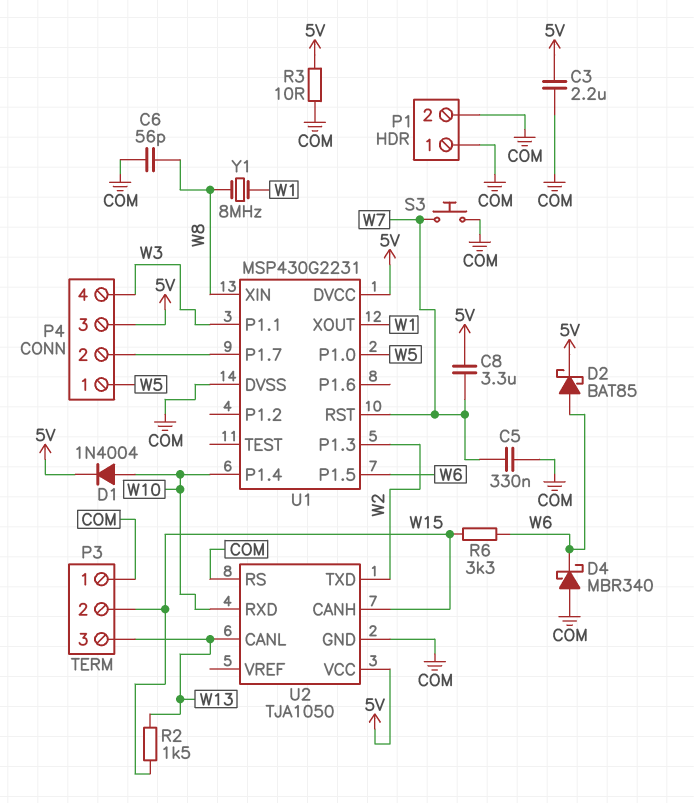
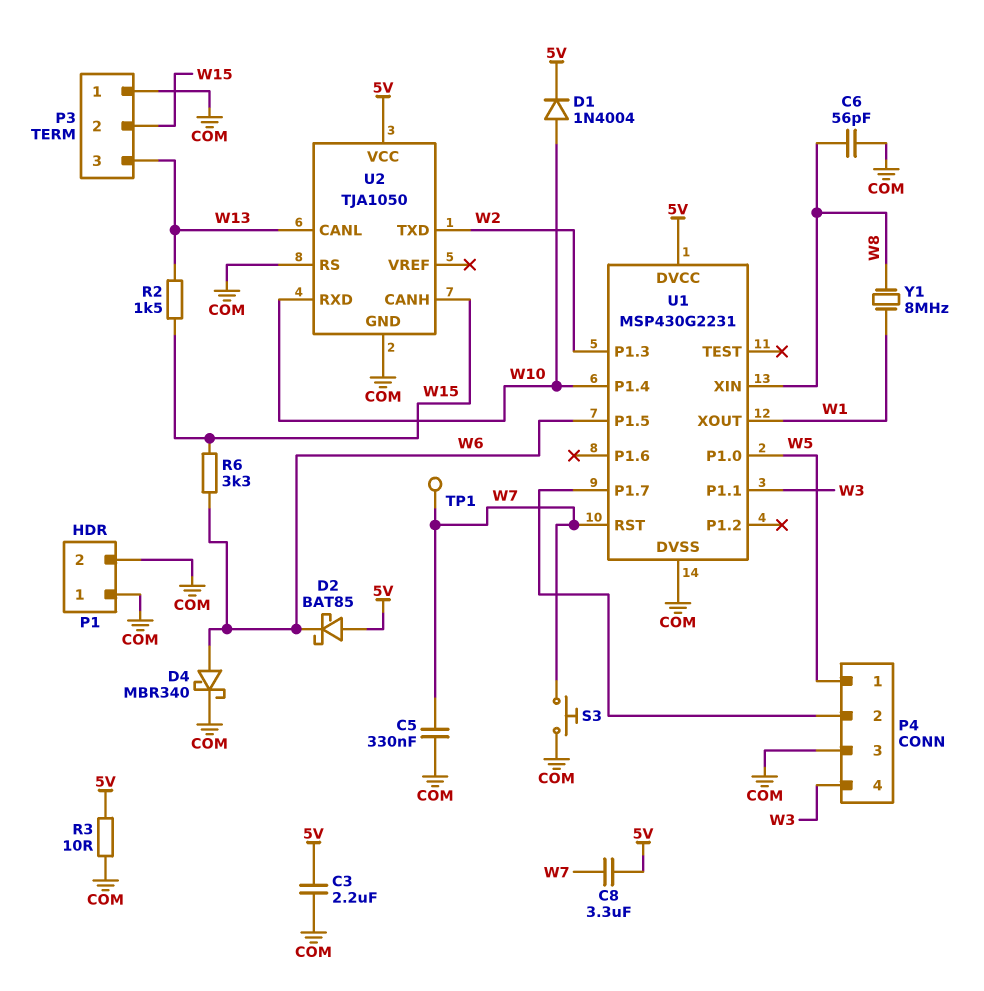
D2: schottky BAT85 (A W6, K 5V) -> schottky BAT85 (A 5V, K W6)
D4: schottky MBR340 (A COM, K W6) -> schottky MBR340 (A W6, K COM)
P4 pin 3: 5V -> COM
TP1: none -> test point (W7)

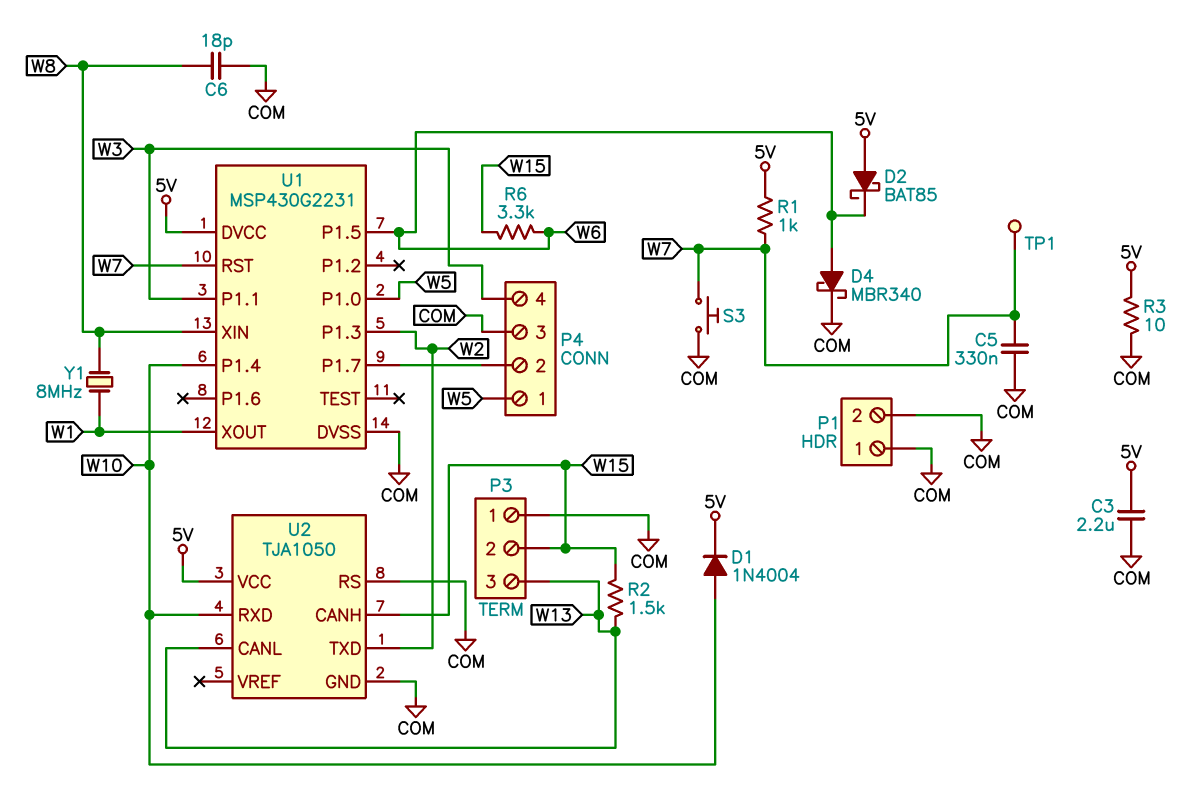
C6: 56pF (COM, W8) -> 18pF (COM, W8)
C8: 3.3uF (5V, W7) -> none
R1: none -> 1k (5V, W7)

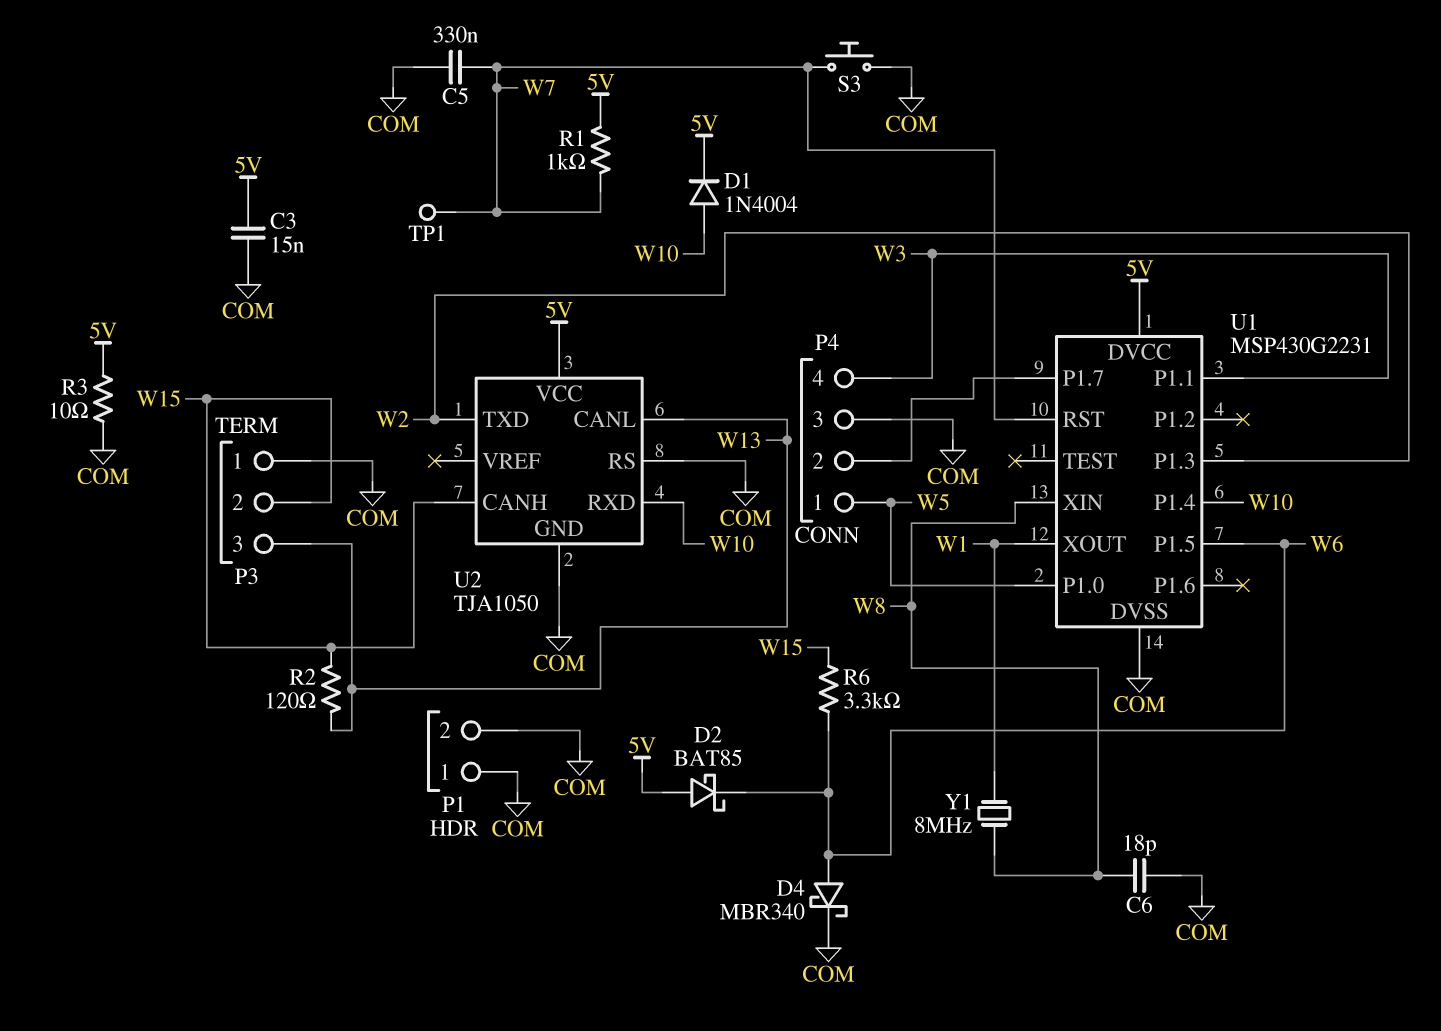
C3: 2.2uF (5V, COM) -> 15nF (5V, COM)
R2: 1.5k (W13, W15) -> 120 (W13, W15)

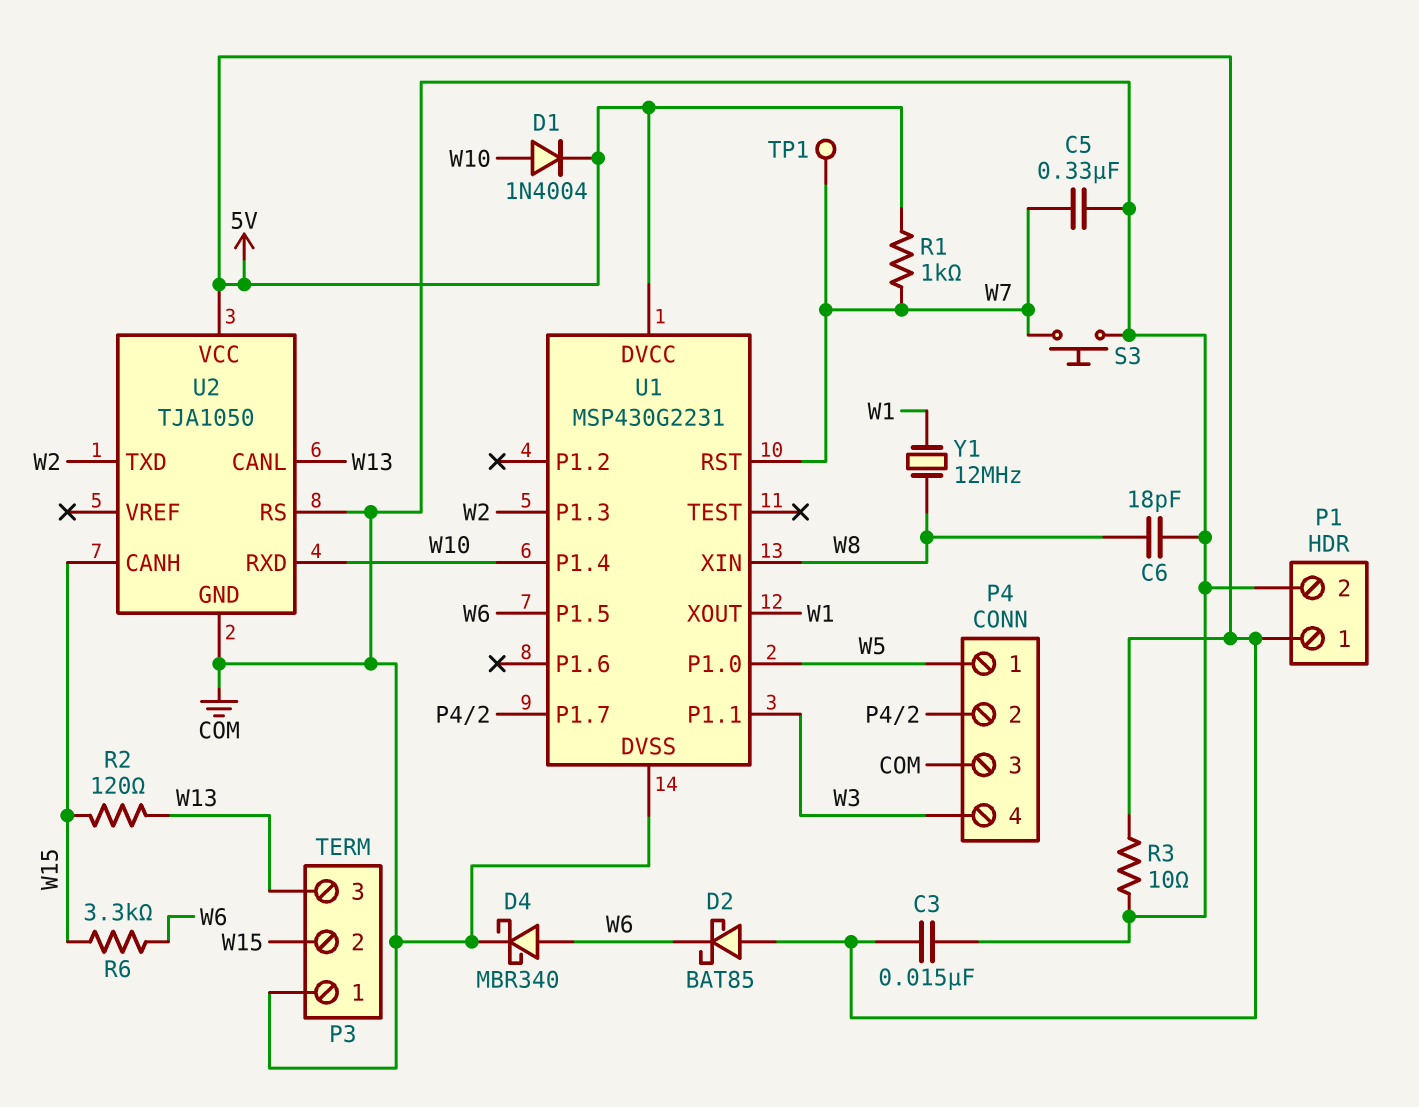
P1 pin 1: COM -> 5V
Y1: 8MHz (W1, W8) -> 12MHz (W1, W8)

